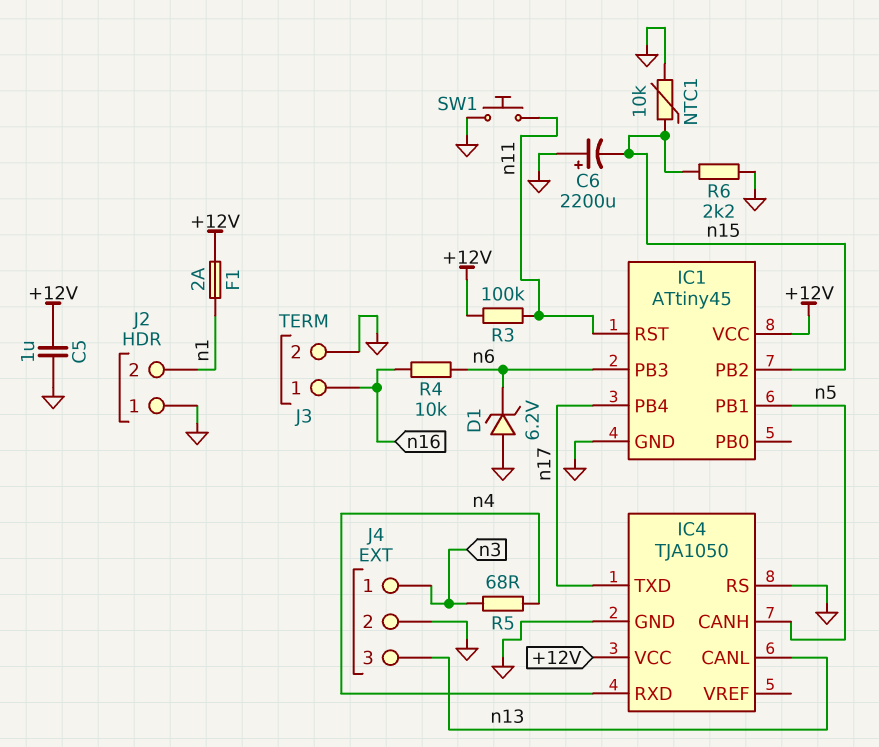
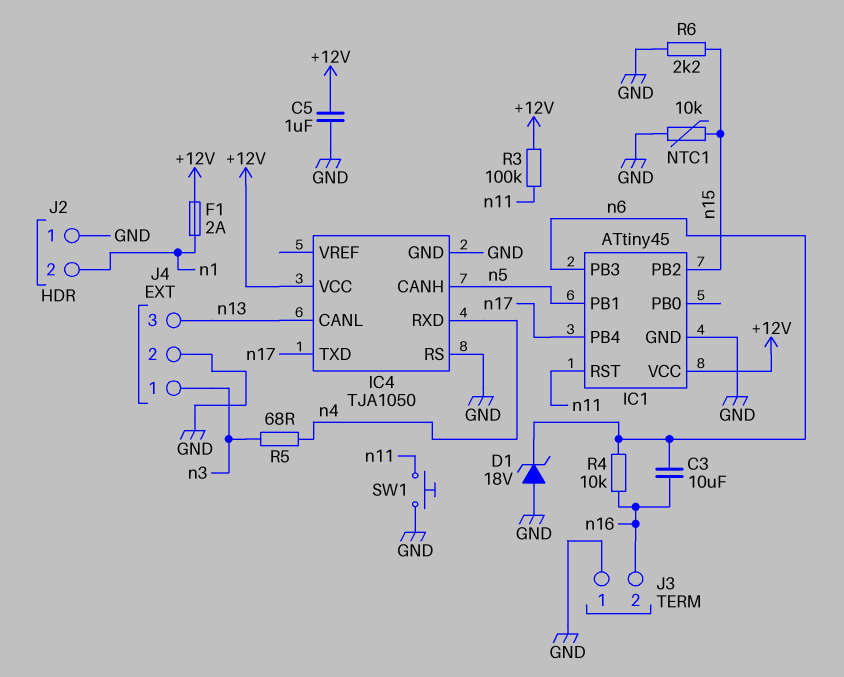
C3: none -> 10uF (n6, n16)
C6: 2200uF (plus GND, minus n15) -> none
D1: zener 6.2V (A GND, K n6) -> zener 18V (A GND, K n6)
J3 pin 1: n16 -> GND
J3 pin 2: GND -> n16

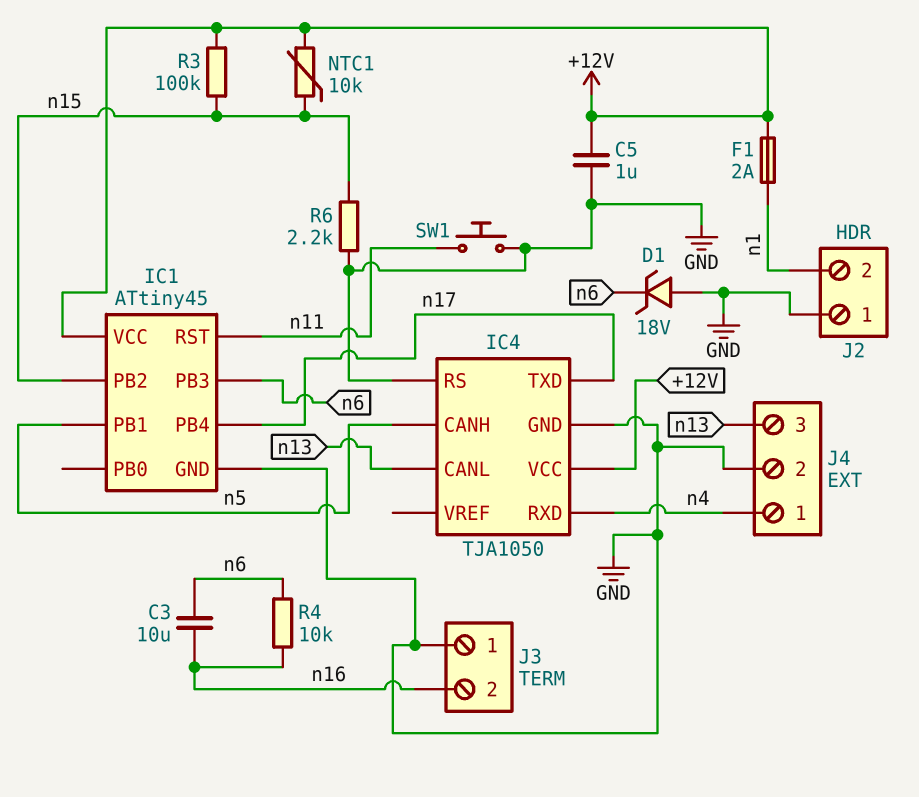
J4 pin 1: n3 -> n4
NTC1: 10k (GND, n15) -> 10k (+12V, n15)
R3: 100k (+12V, n11) -> 100k (+12V, n15)
R5: 68 (n3, n4) -> none

